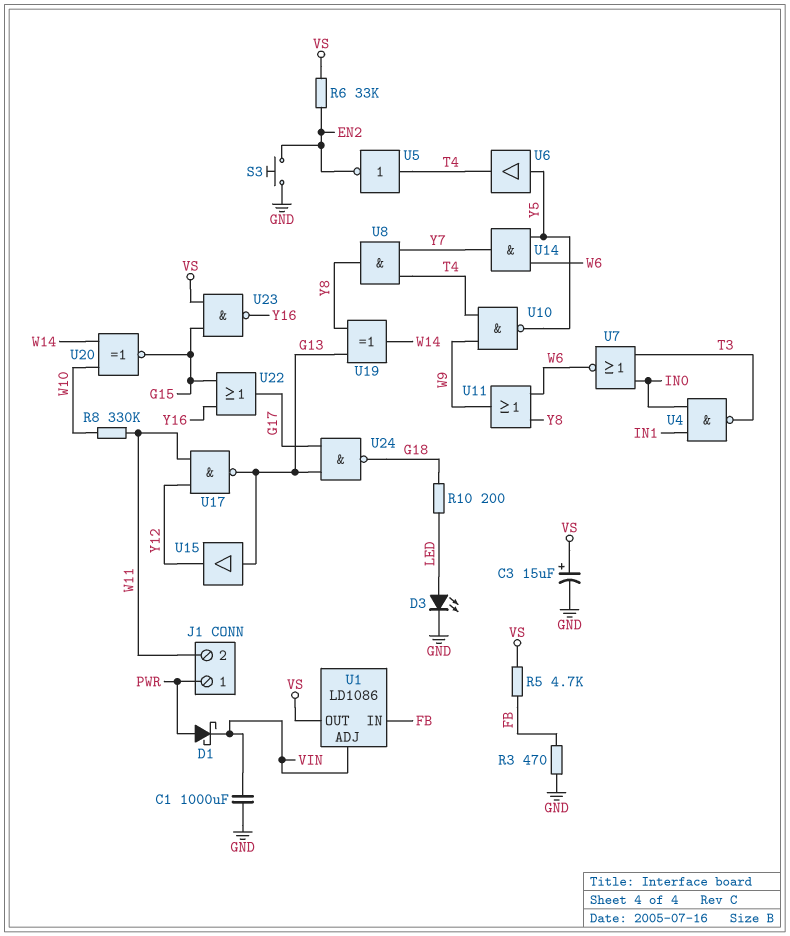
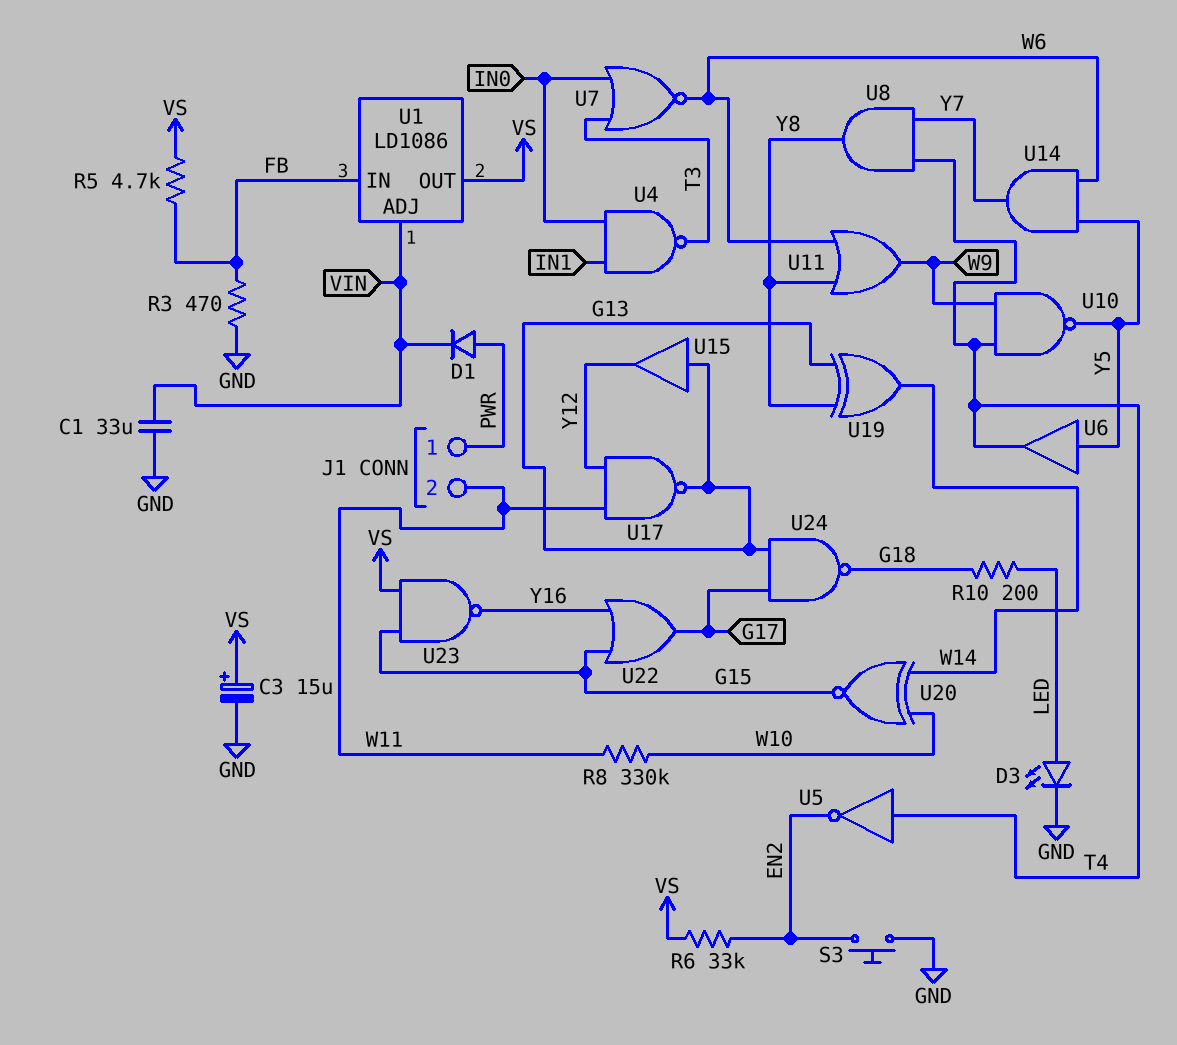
C1: 1000uF (GND, VIN) -> 33uF (GND, VIN)
D1: schottky (A PWR, K VIN) -> diode (A PWR, K VIN)

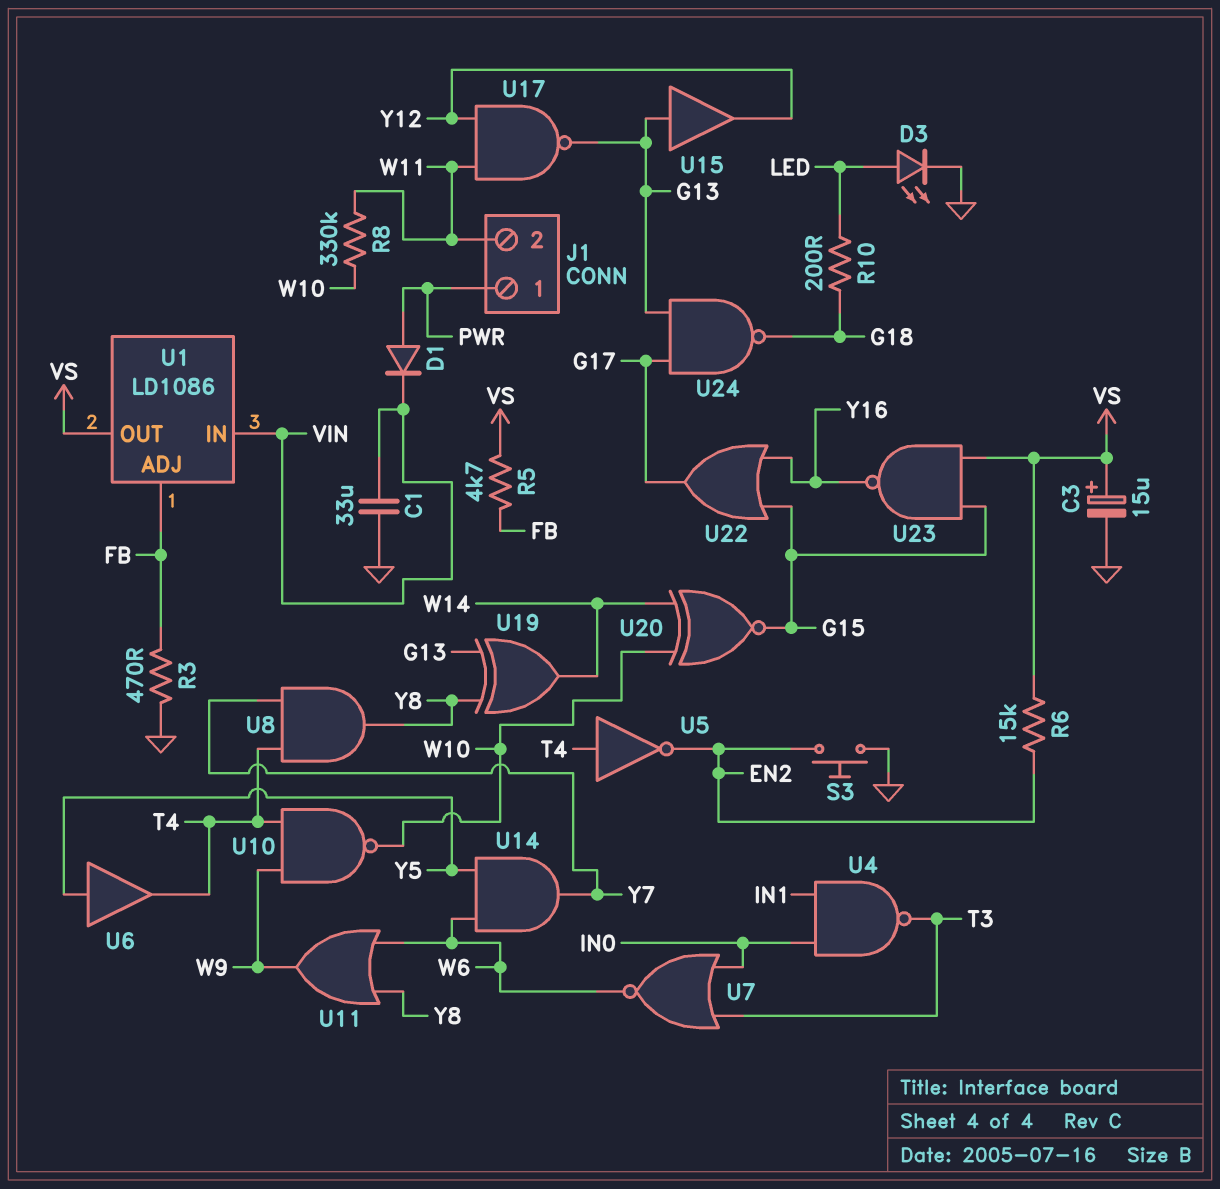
R6: 33k (EN2, VS) -> 15k (EN2, VS)
U1 pin ADJ: VIN -> FB
U1 pin IN: FB -> VIN
U10: NAND (in T4, in W9, out Y5) -> NAND (in T4, in W9, out W10)

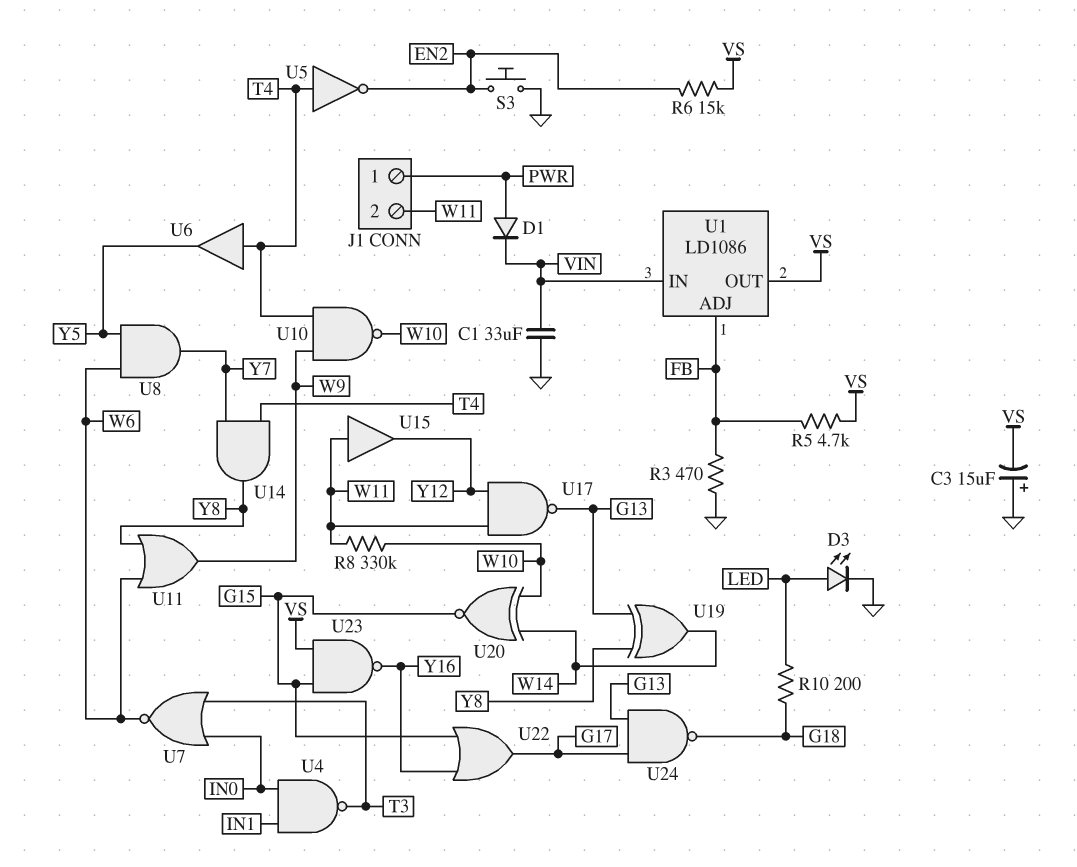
C3: 15uF (plus VS, minus GND) -> 15uF (plus GND, minus VS)
U6: buffer (in Y5, out T4) -> buffer (in T4, out Y5)
U8: AND (in T4, in Y7, out Y8) -> AND (in W6, in Y5, out Y7)
U14: AND (in W6, in Y5, out Y7) -> AND (in T4, in Y7, out Y8)
U15: buffer (in G13, out Y12) -> buffer (in W11, out Y12)

